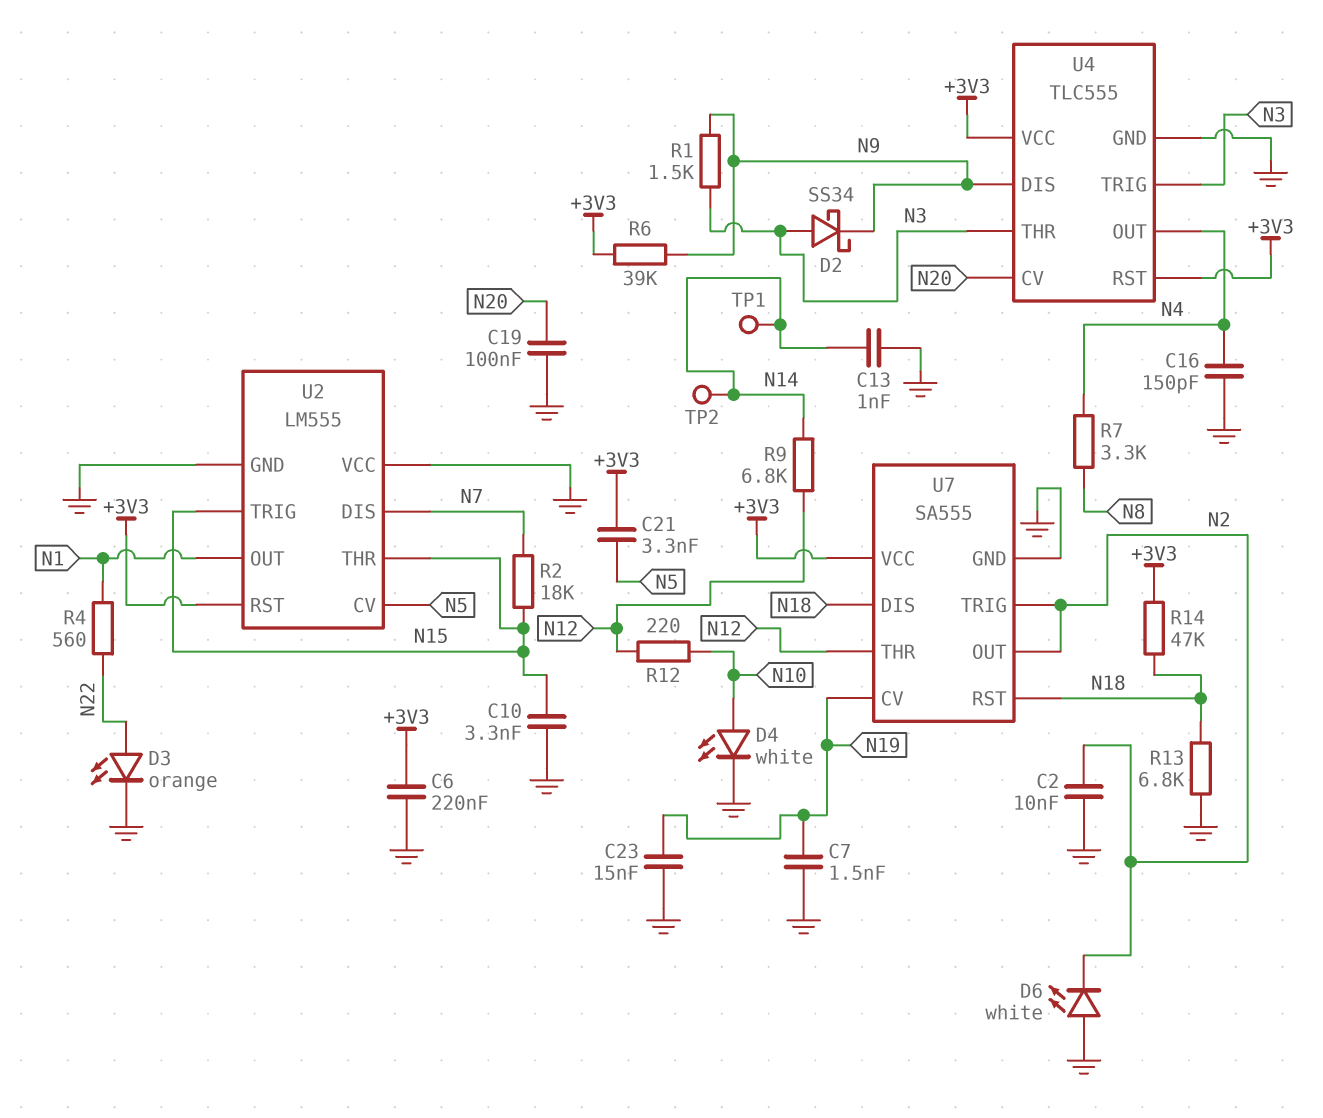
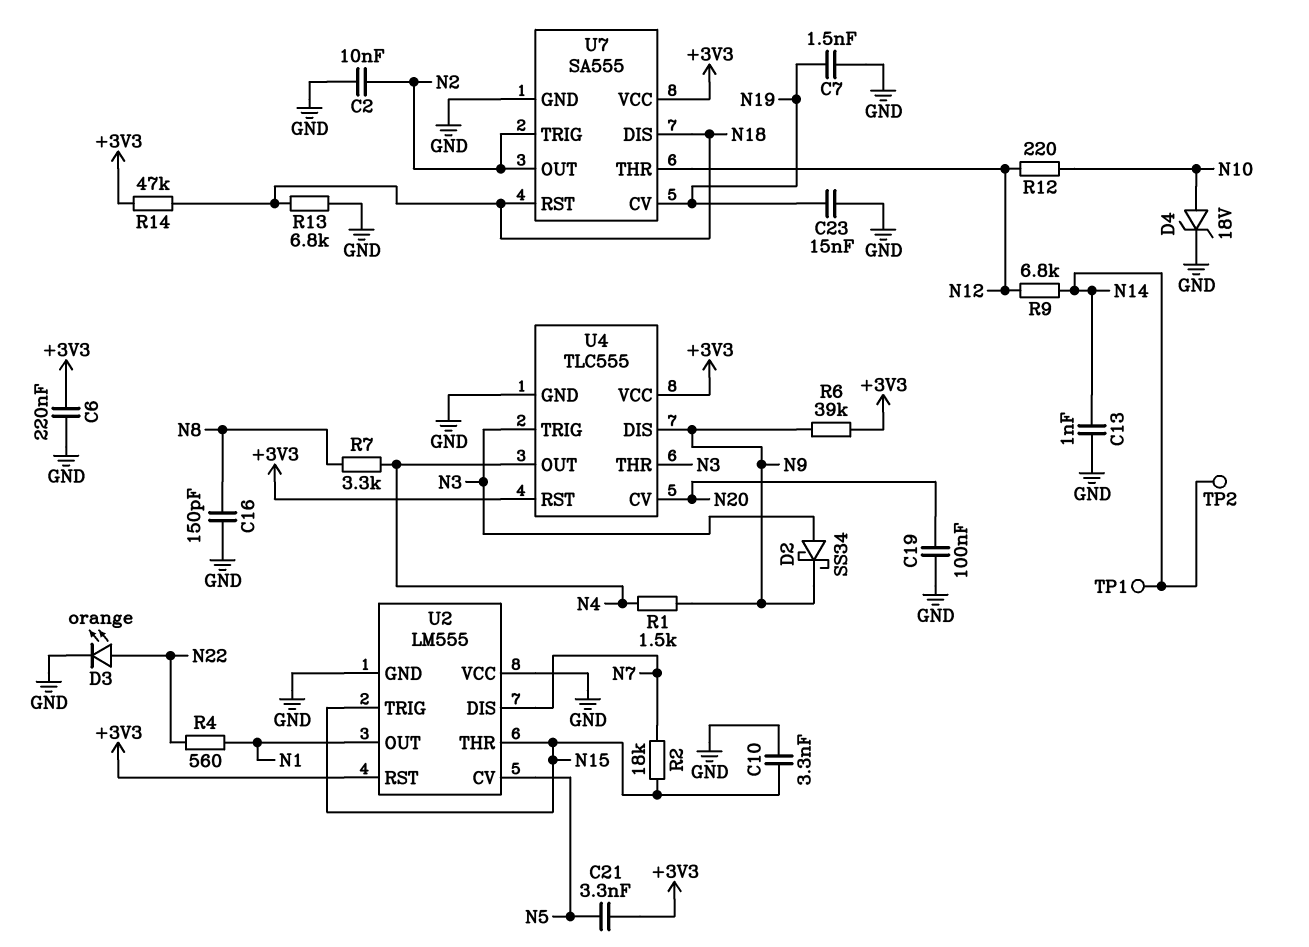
C16: 150pF (GND, N4) -> 150pF (GND, N8)
D4: LED white (A N10, K GND) -> zener 18V (A N10, K GND)
D6: LED white (A GND, K N2) -> none
R1: 1.5k (N3, N9) -> 1.5k (N4, N9)

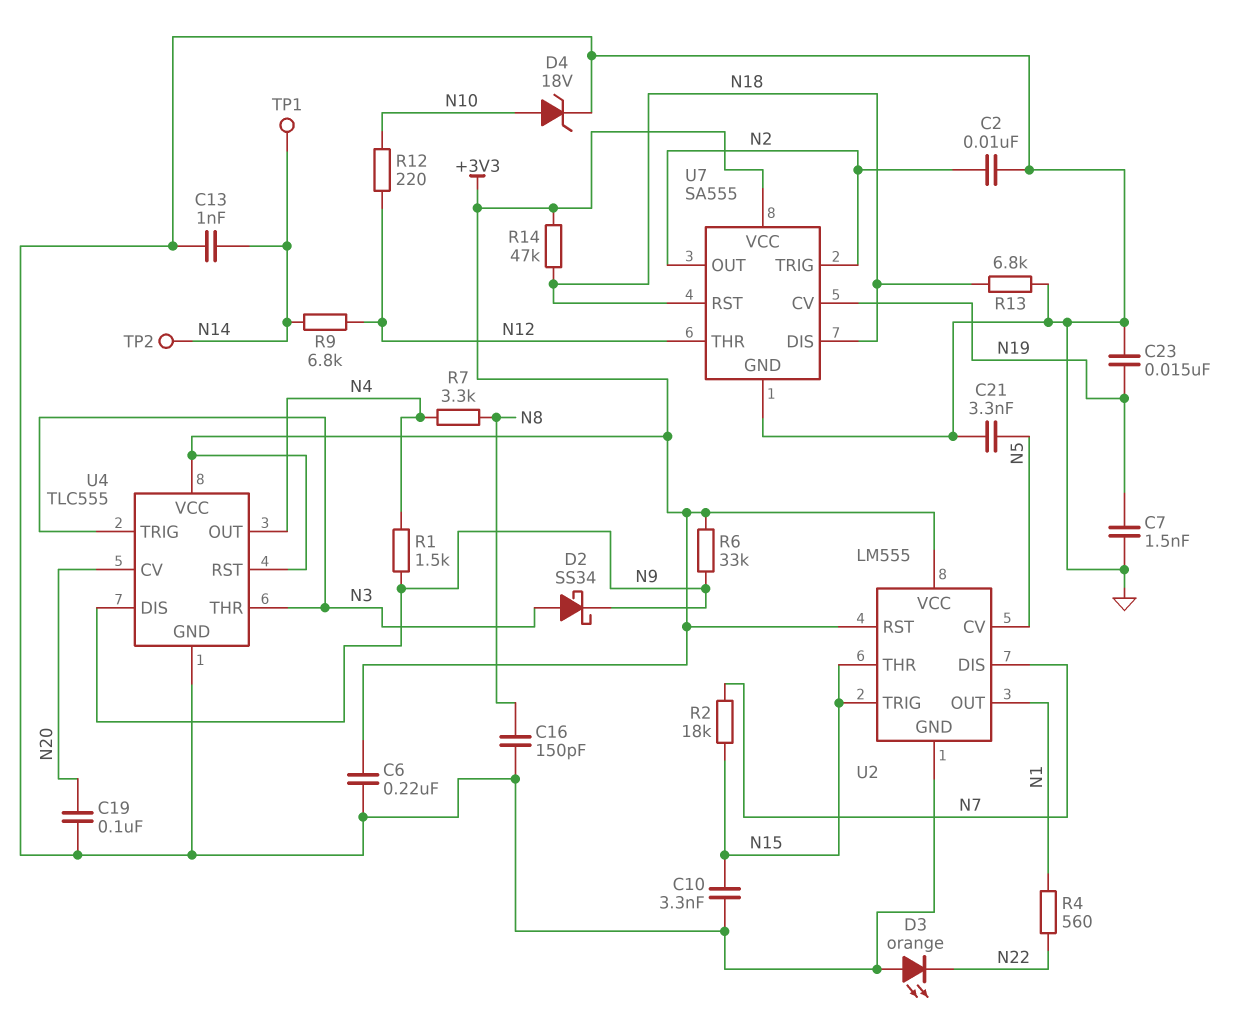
C21: 3.3nF (+3V3, N5) -> 3.3nF (GND, N5)
D3: LED orange (A N22, K GND) -> LED orange (A GND, K N22)
R6: 39k (+3V3, N9) -> 33k (+3V3, N9)
U2 pin VCC: GND -> +3V3

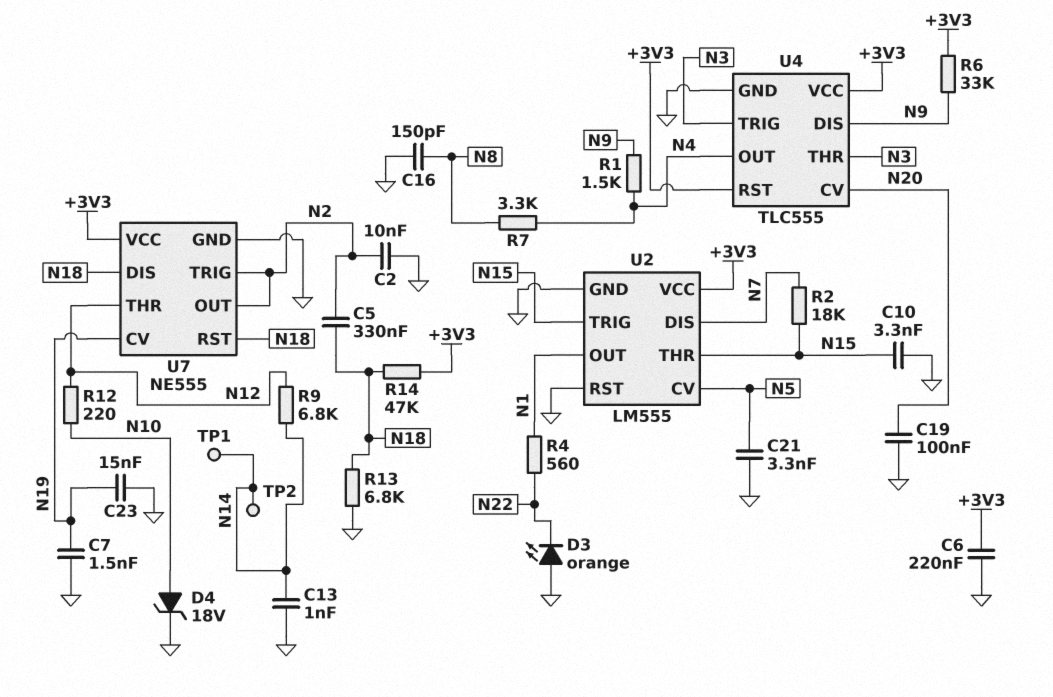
C5: none -> 330nF (N2, N18)
D2: schottky SS34 (A N3, K N9) -> none
U2 pin RST: +3V3 -> GND
U7: SA555 -> NE555

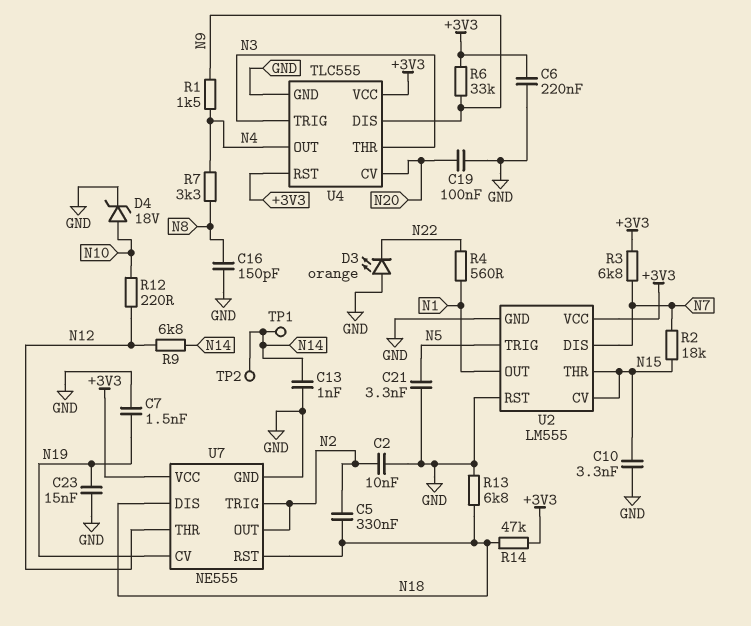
R3: none -> 6.8k (+3V3, N7)
U2 pin CV: N5 -> N15
U2 pin TRIG: N15 -> N5

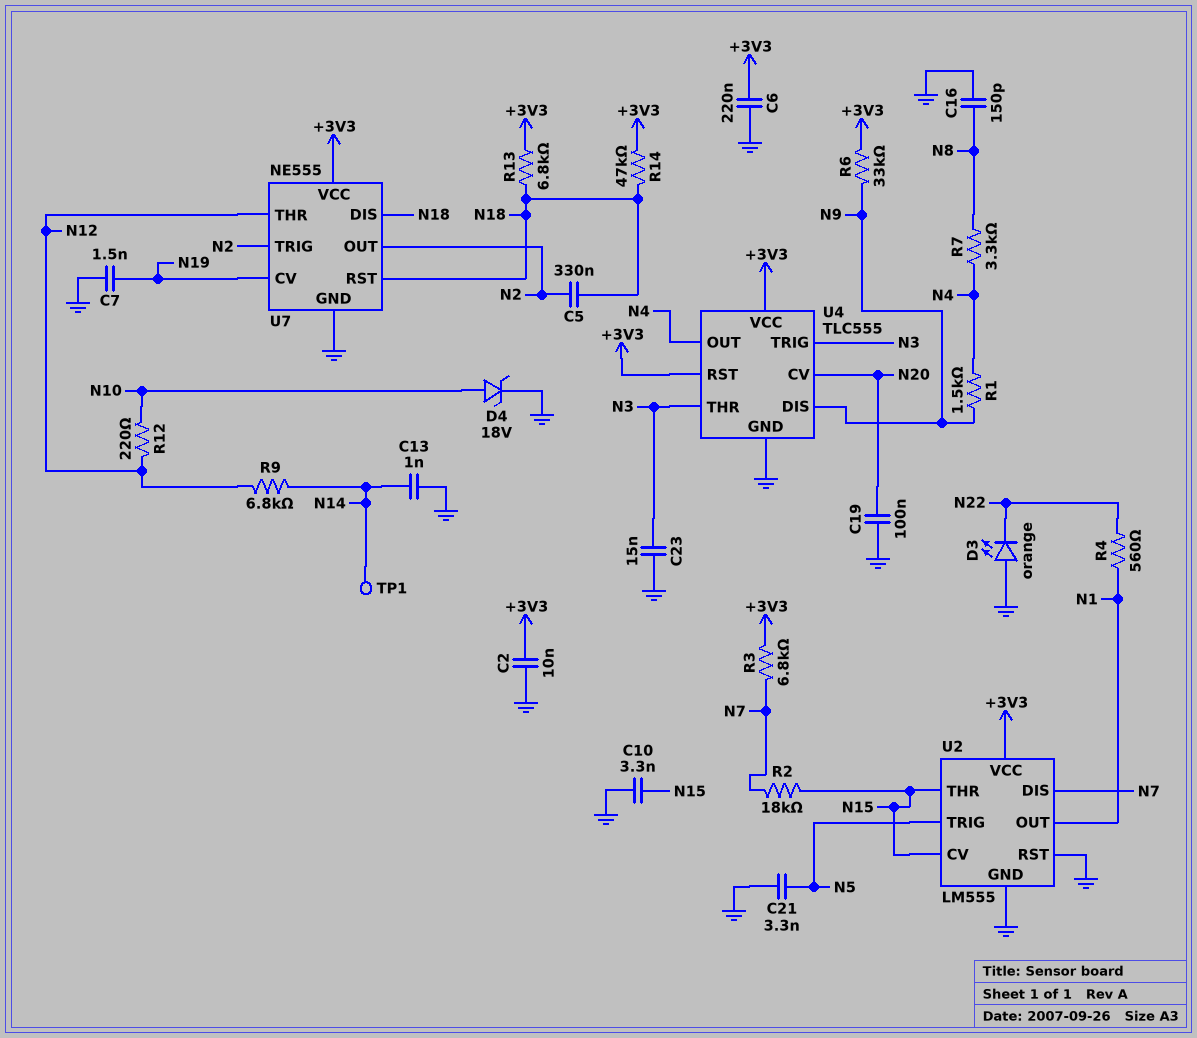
C2: 10nF (GND, N2) -> 10nF (+3V3, GND)
C23: 15nF (GND, N19) -> 15nF (GND, N3)
R13: 6.8k (GND, N18) -> 6.8k (+3V3, N18)
TP2: test point (N14) -> none

